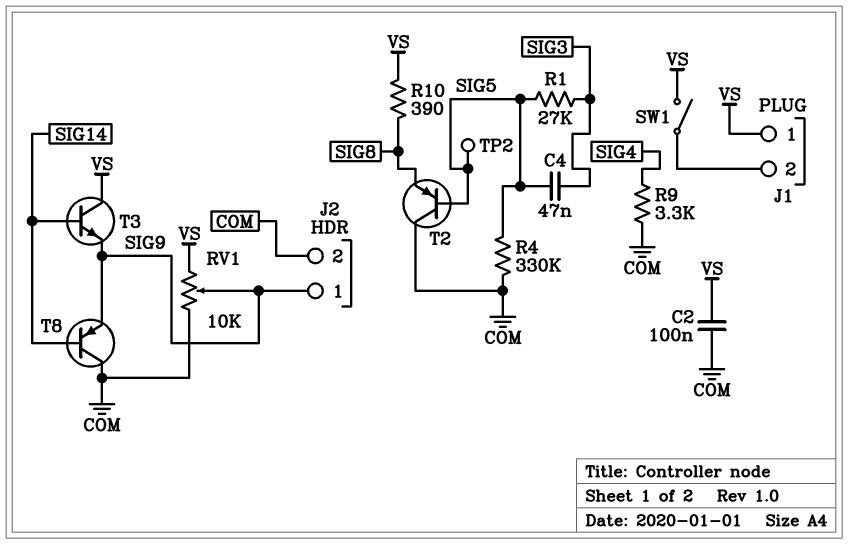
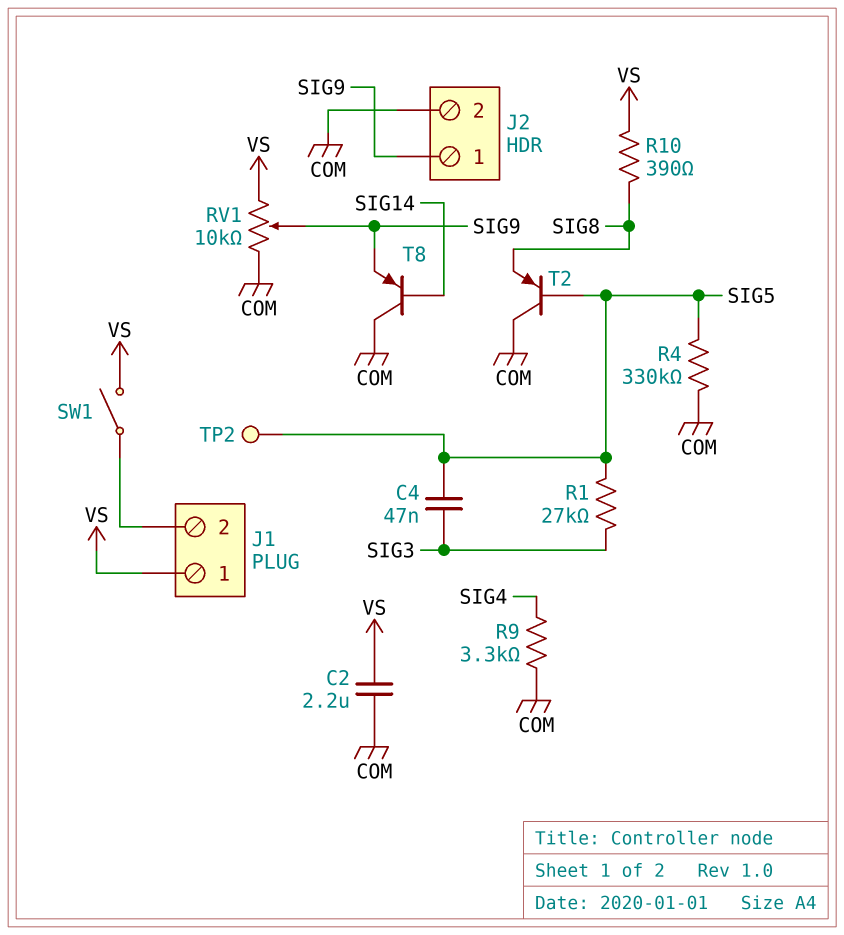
C2: 100nF (COM, VS) -> 2.2uF (COM, VS)
T3: NPN (B SIG14, C VS, E SIG9) -> none

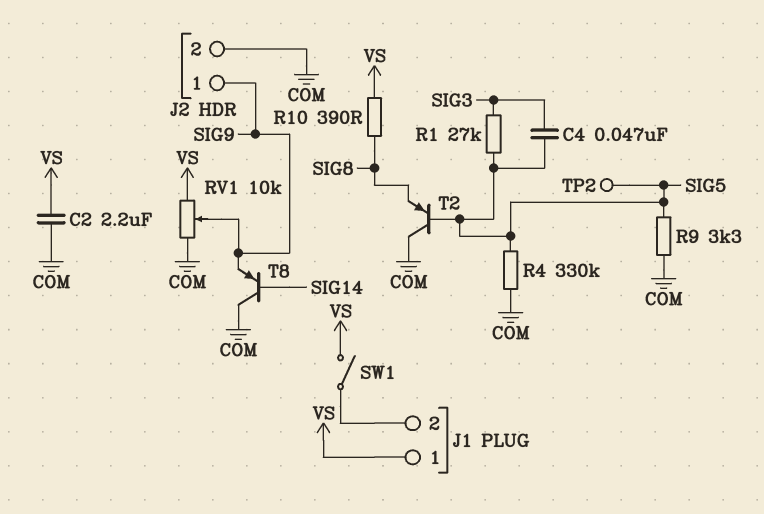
R9: 3.3k (COM, SIG4) -> 3.3k (COM, SIG5)

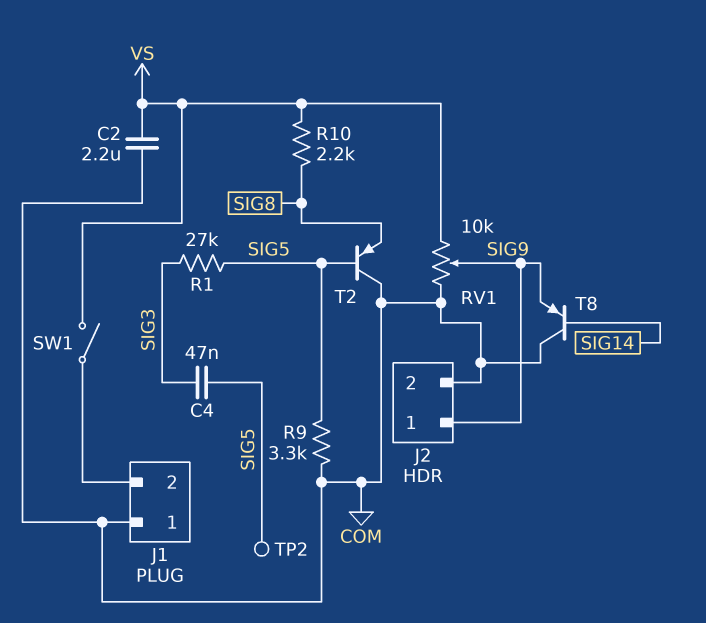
J1 pin 1: VS -> COM
R4: 330k (COM, SIG5) -> none
R10: 390 (SIG8, VS) -> 2.2k (SIG8, VS)

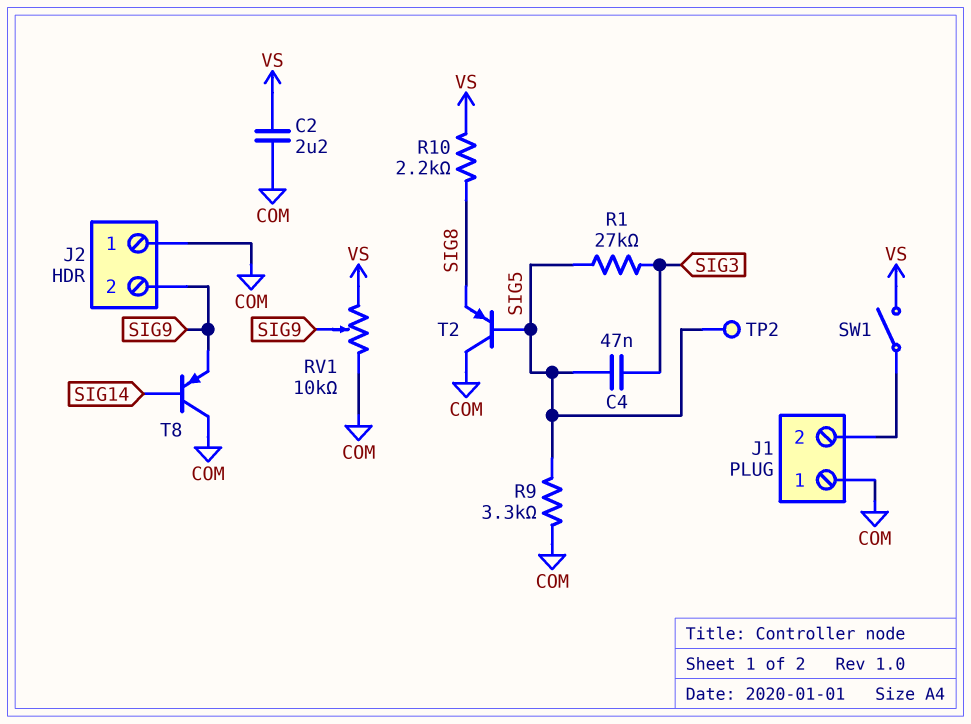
J2 pin 1: SIG9 -> COM
J2 pin 2: COM -> SIG9

